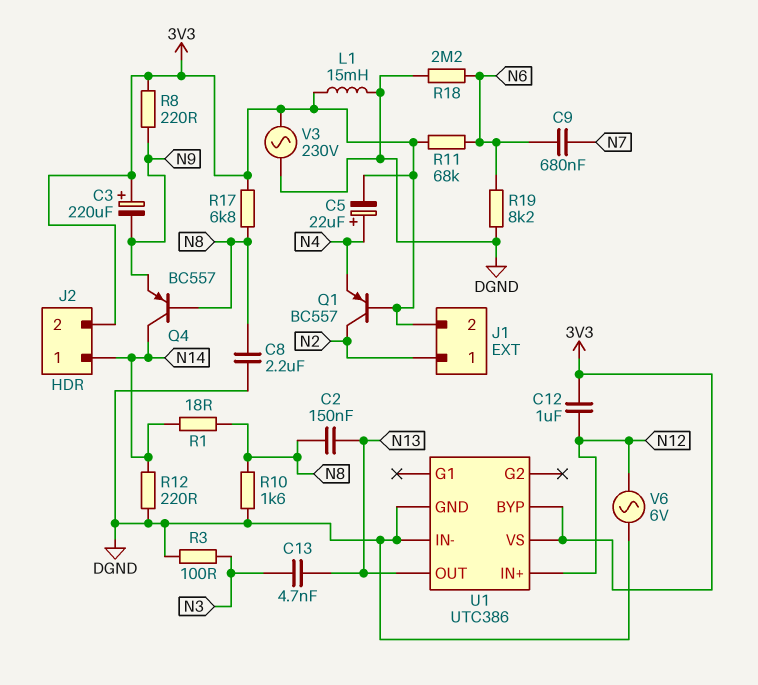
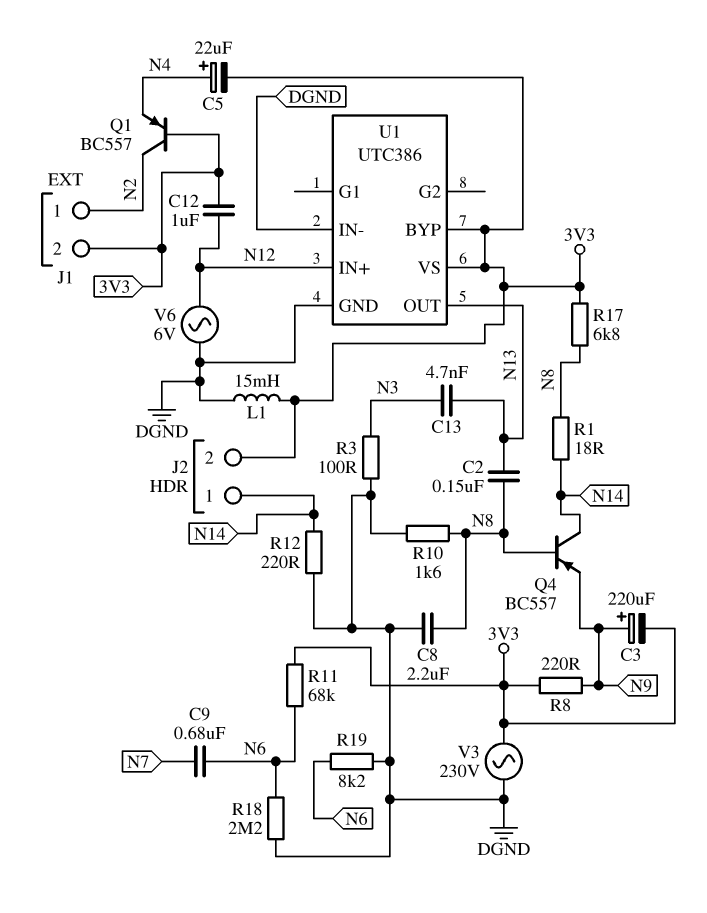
C3: 220uF (plus 3V3, minus N9) -> 220uF (plus N9, minus 3V3)

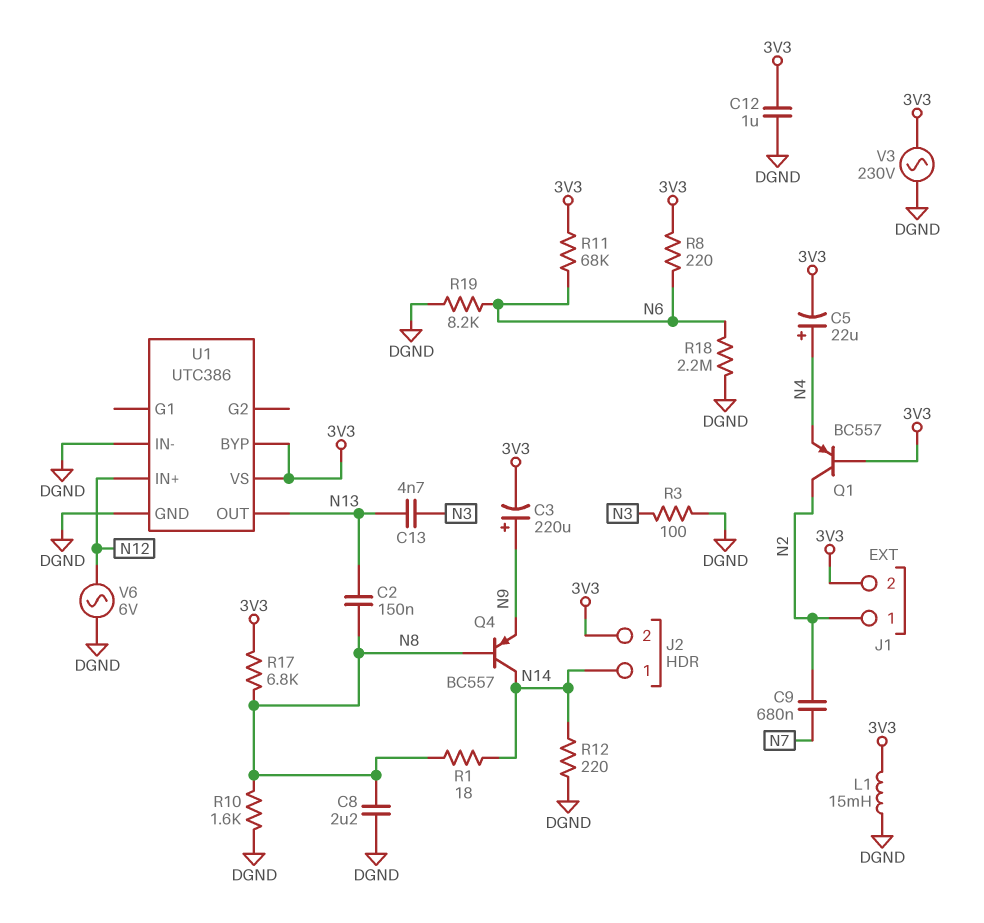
C9: 680nF (N6, N7) -> 680nF (N2, N7)
C12: 1uF (3V3, N12) -> 1uF (3V3, DGND)
R8: 220 (3V3, N9) -> 220 (3V3, N6)

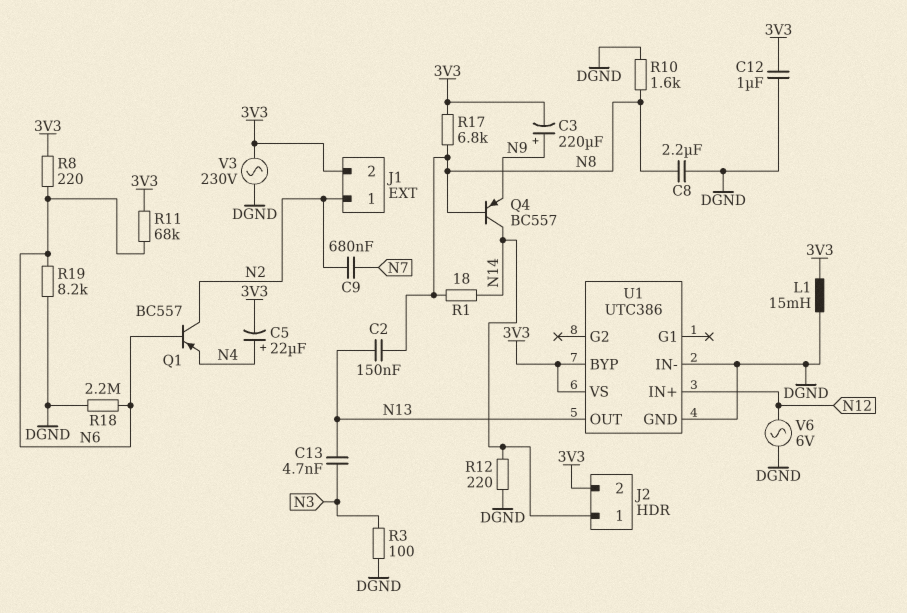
Q1: PNP BC557 (B 3V3, C N2, E N4) -> PNP BC557 (B N6, C N2, E N4)

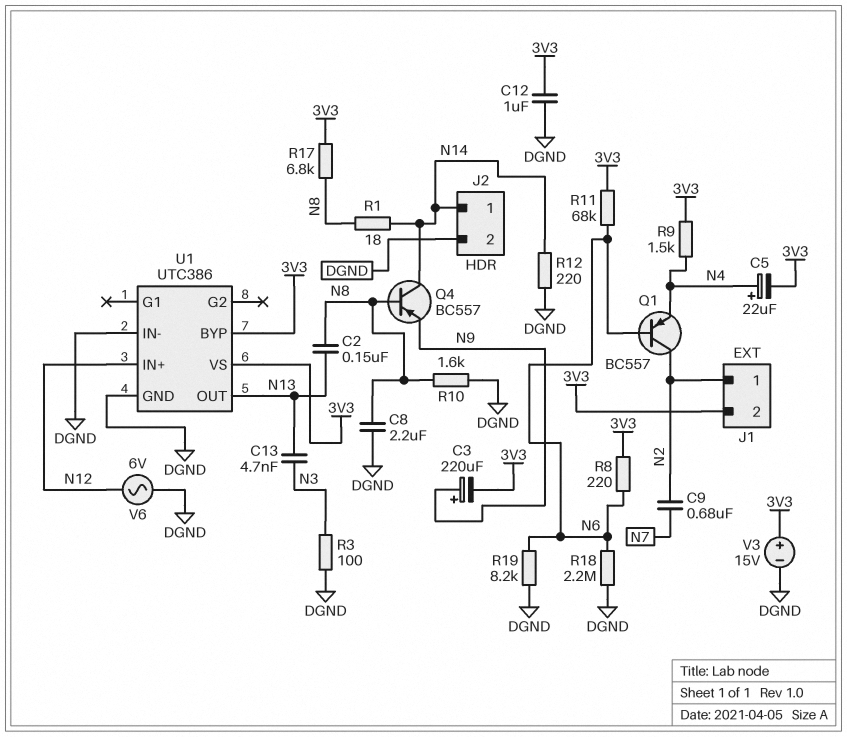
J2 pin 2: 3V3 -> DGND
L1: 15mH (3V3, DGND) -> none
R9: none -> 1.5k (3V3, N4)
V3: AC 230V (3V3, DGND) -> 15V (plus 3V3, minus DGND)

